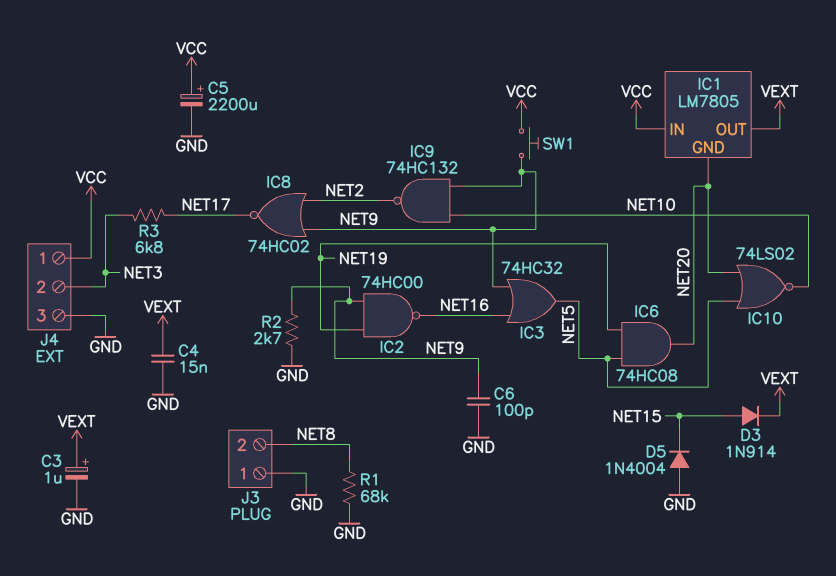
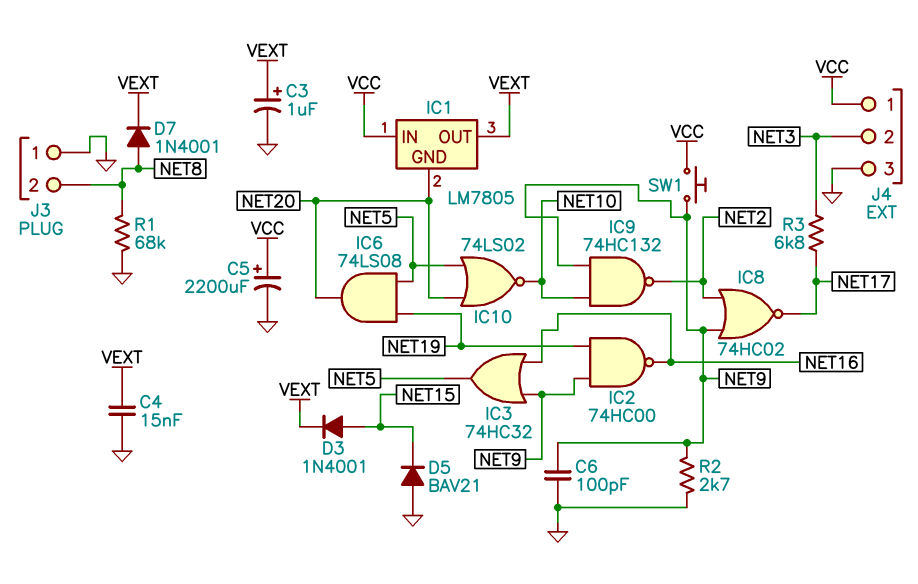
D3: diode 1N914 (A NET15, K VEXT) -> diode 1N4001 (A NET15, K VEXT)
D5: diode 1N4004 (A GND, K NET15) -> diode BAV21 (A GND, K NET15)
D7: none -> diode 1N4001 (A NET8, K VEXT)
IC6: AND 74HC08 (in NET5, in NET19, out NET20) -> AND 74LS08 (in NET5, in NET19, out NET20)

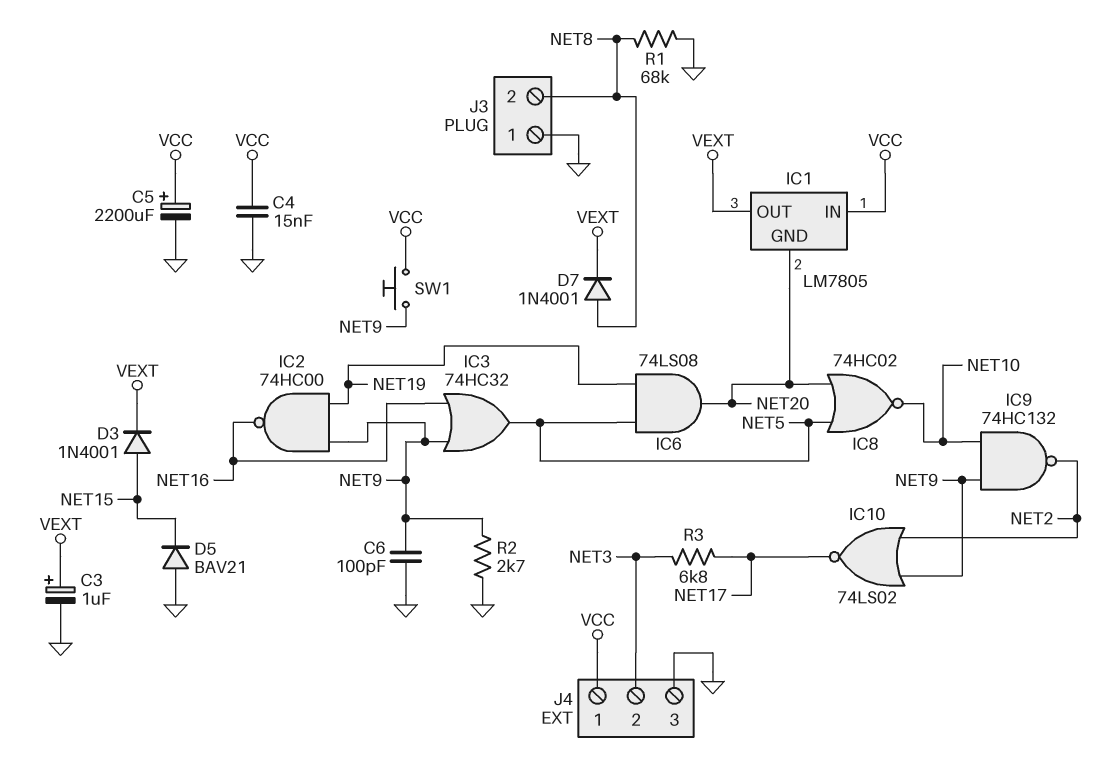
C4: 15nF (GND, VEXT) -> 15nF (GND, VCC)
IC8: NOR 74HC02 (in NET2, in NET9, out NET17) -> NOR 74HC02 (in NET5, in NET20, out NET10)
IC10: NOR 74LS02 (in NET5, in NET20, out NET10) -> NOR 74LS02 (in NET2, in NET9, out NET17)

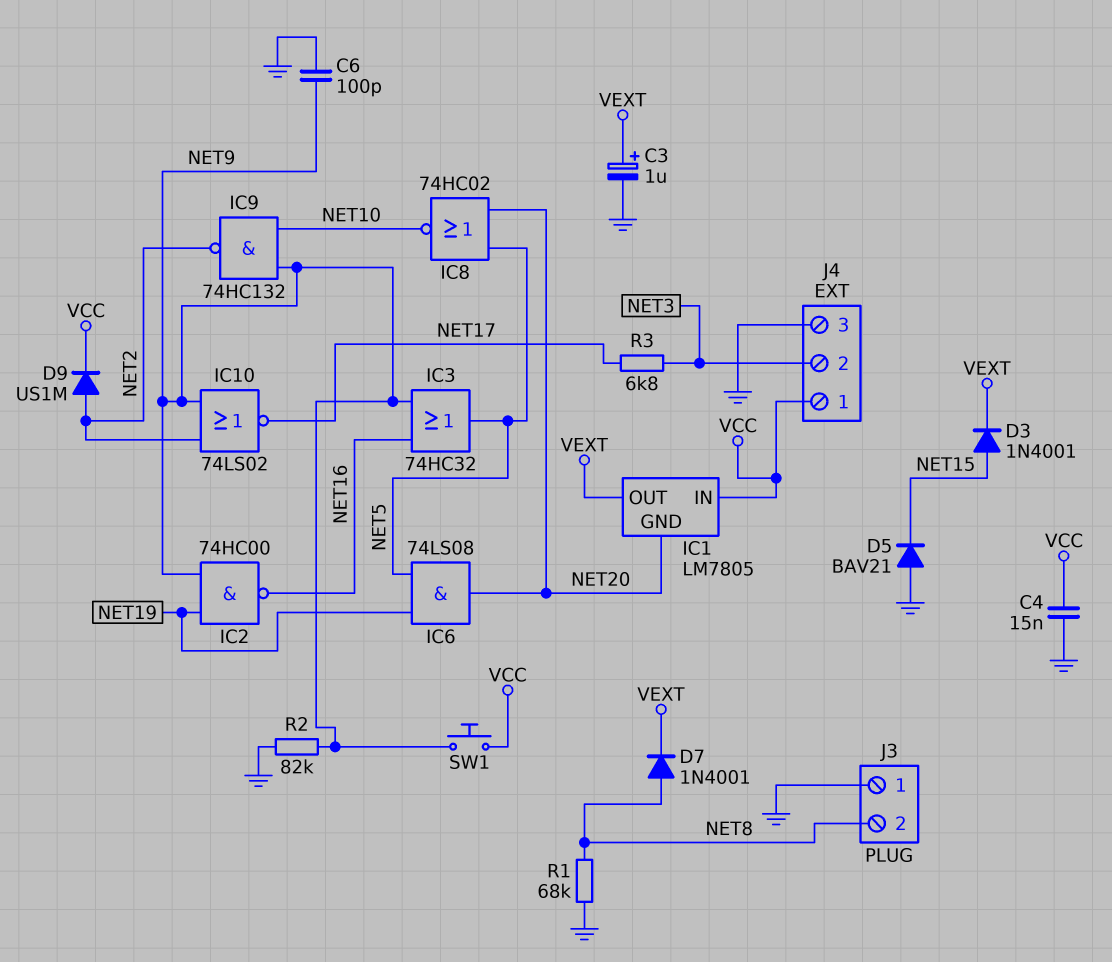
C5: 2200uF (plus VCC, minus GND) -> none
D9: none -> diode US1M (A NET2, K VCC)
R2: 2.7k (GND, NET9) -> 82k (GND, NET9)

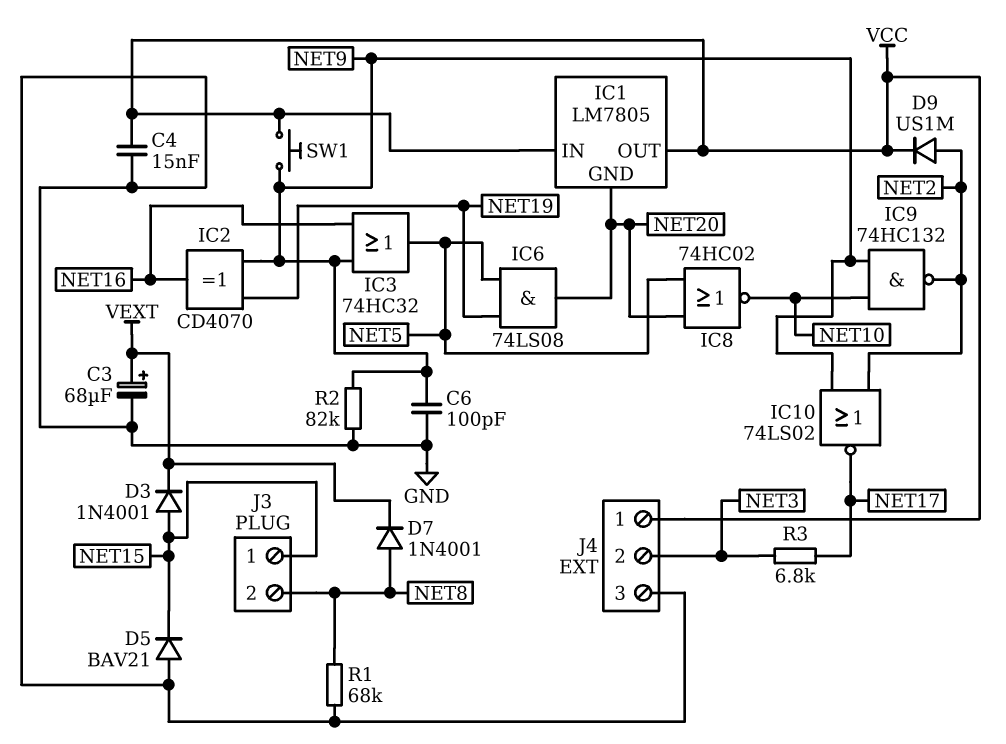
C3: 1uF (plus VEXT, minus GND) -> 68uF (plus VEXT, minus GND)
IC1 pin OUT: VEXT -> VCC
IC2: NAND 74HC00 (in NET9, in NET19, out NET16) -> XOR CD4070 (in NET9, in NET19, out NET16)
J3 pin 1: GND -> NET15

